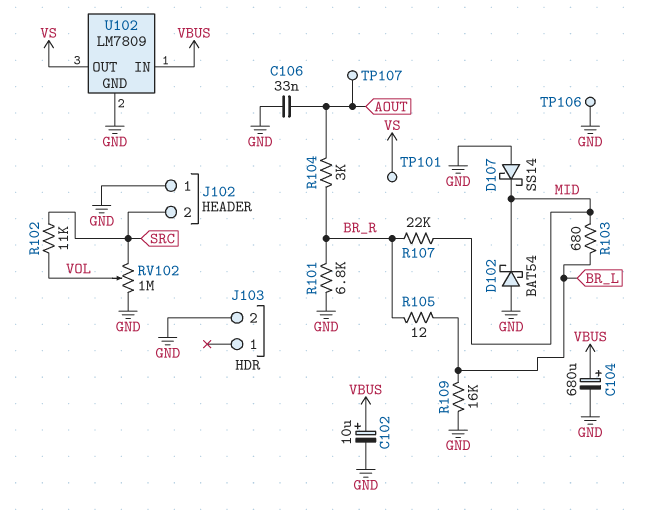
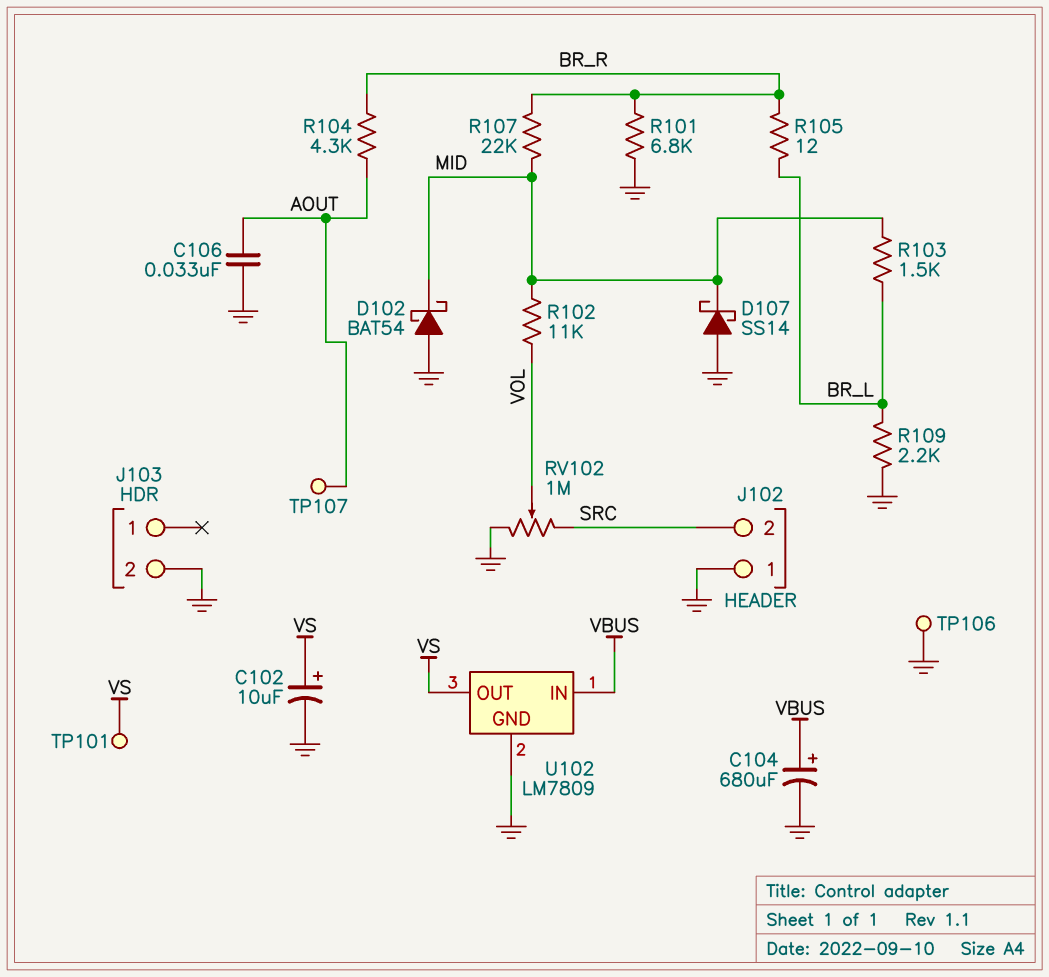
C102: 10uF (plus VBUS, minus GND) -> 10uF (plus VS, minus GND)
R102: 11k (SRC, VOL) -> 11k (MID, VOL)
R103: 680 (BR_L, MID) -> 1.5k (BR_L, MID)
R104: 3k (AOUT, BR_R) -> 4.3k (AOUT, BR_R)
R109: 16k (BR_L, GND) -> 2.2k (BR_L, GND)

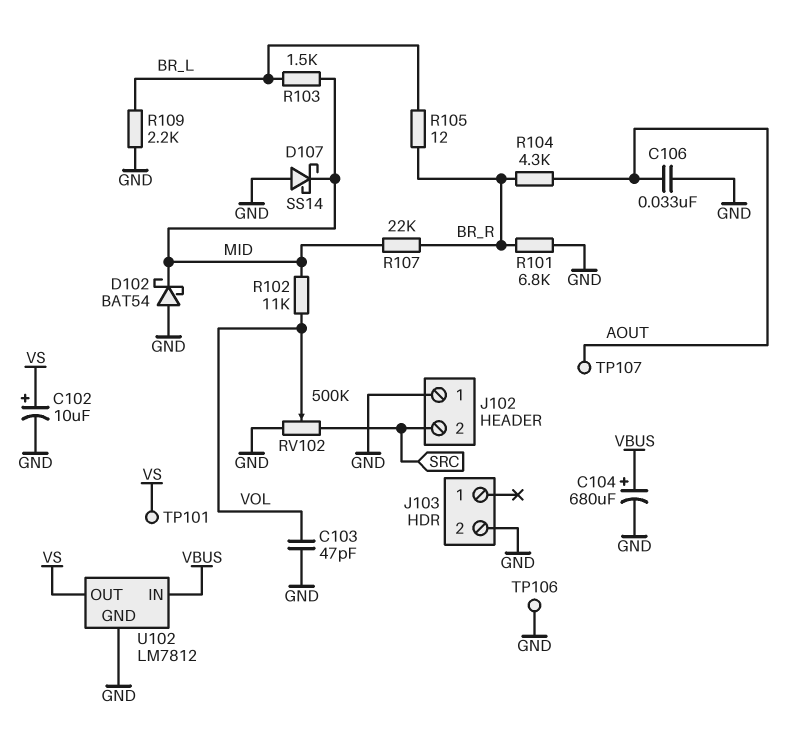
C103: none -> 47pF (GND, VOL)
RV102: 1M (GND, SRC, wiper VOL) -> 500k (GND, SRC, wiper VOL)
U102: LM7809 -> LM7812

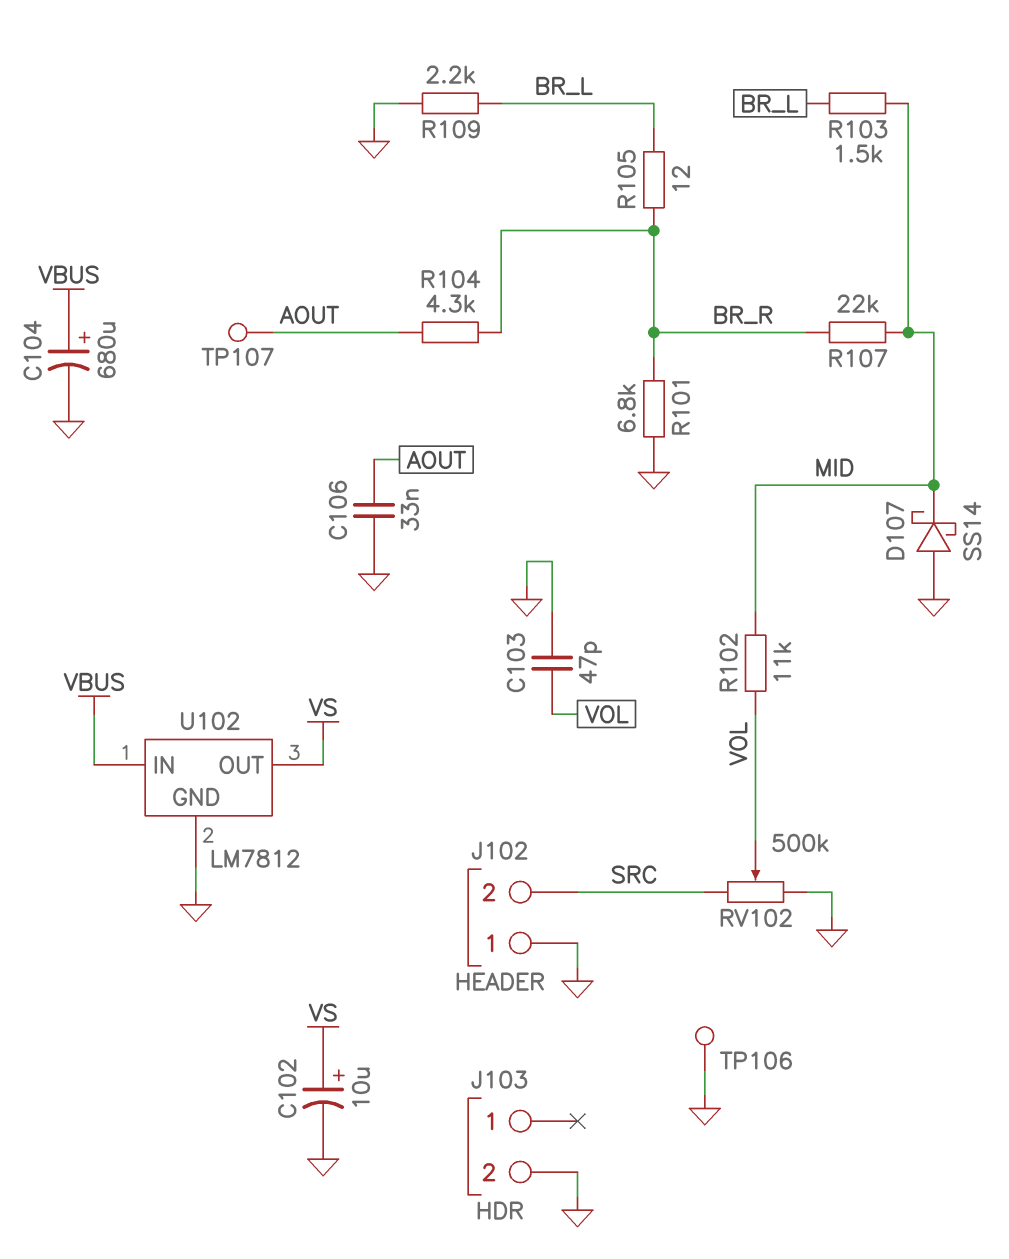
D102: schottky BAT54 (A GND, K MID) -> none
TP101: test point (VS) -> none

